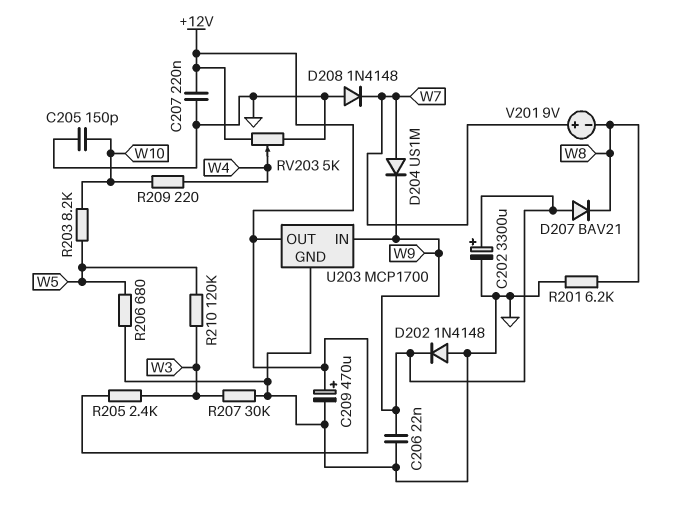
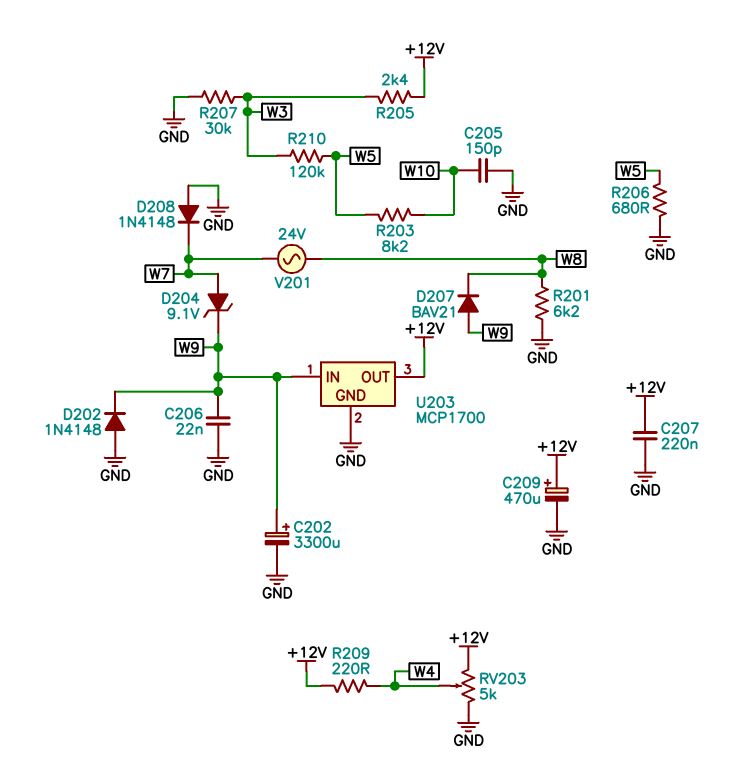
D204: diode US1M (A W7, K W9) -> zener 9.1V (A W7, K W9)
R209: 220 (W4, W10) -> 220 (+12V, W4)
V201: 9V (plus W7, minus W8) -> AC 24V (W7, W8)

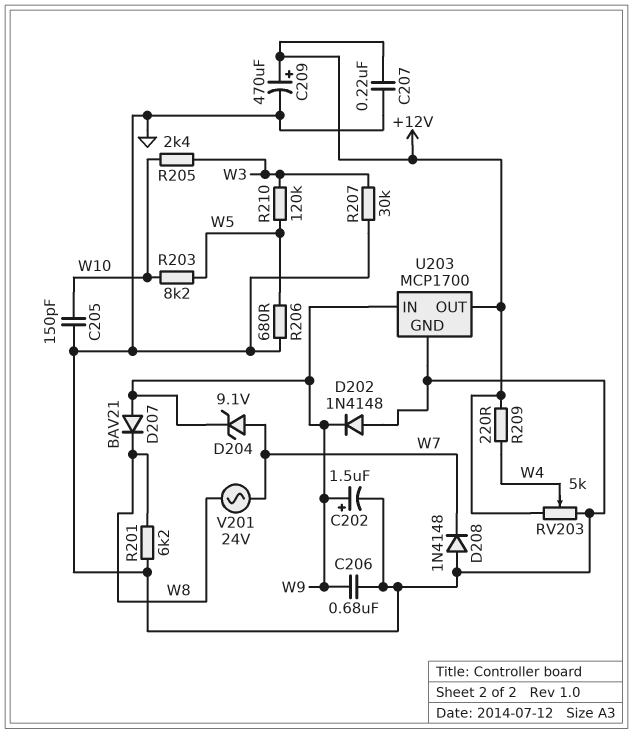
C202: 3300uF (plus W9, minus GND) -> 1.5uF (plus W9, minus GND)
C206: 22nF (GND, W9) -> 680nF (GND, W9)
R205: 2.4k (+12V, W3) -> 2.4k (W3, W10)

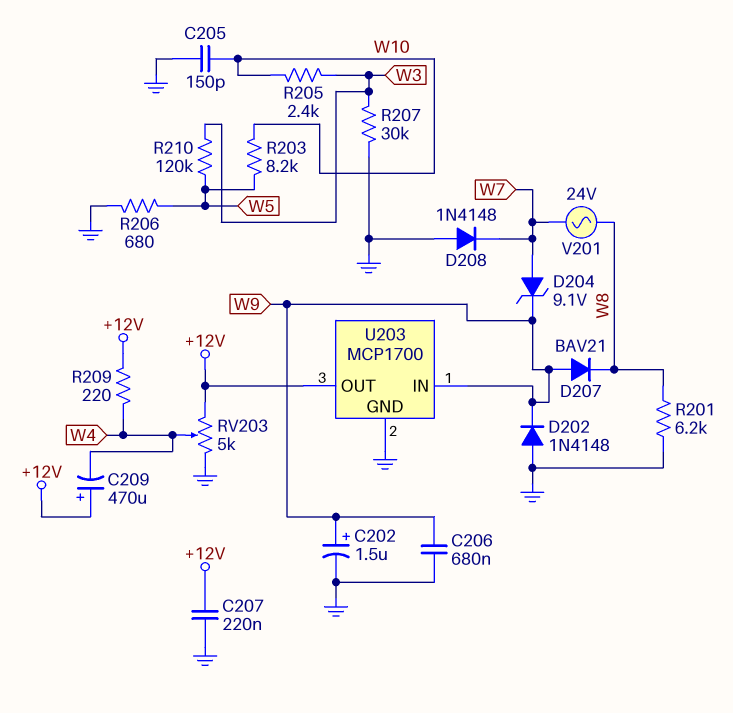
C209: 470uF (plus +12V, minus GND) -> 470uF (plus +12V, minus W4)

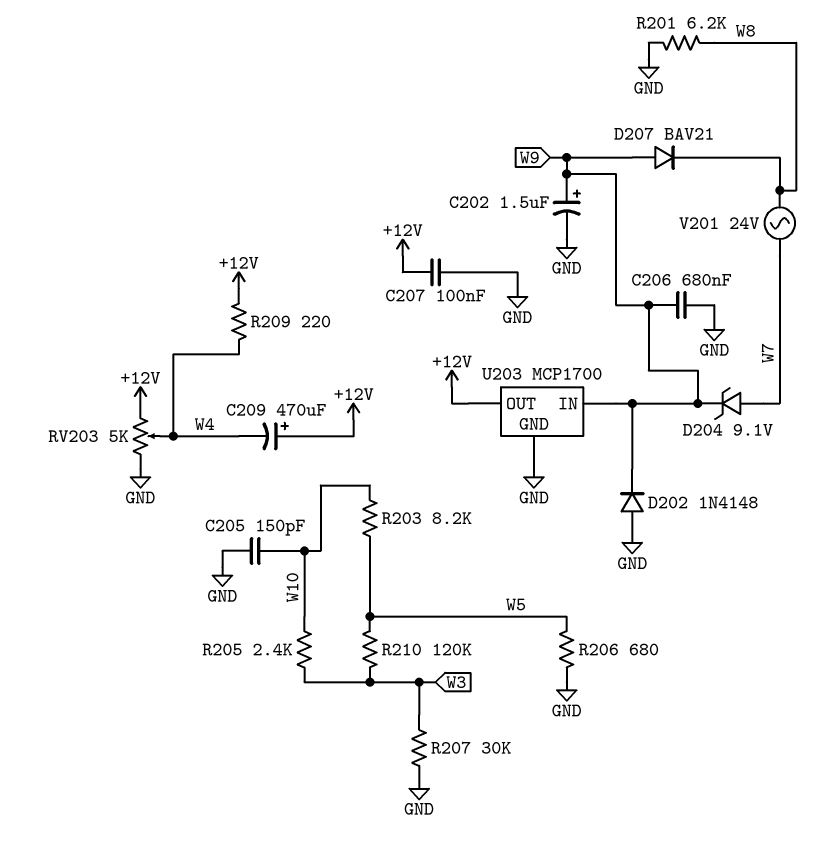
C207: 220nF (+12V, GND) -> 100nF (+12V, GND)
D208: diode 1N4148 (A GND, K W7) -> none

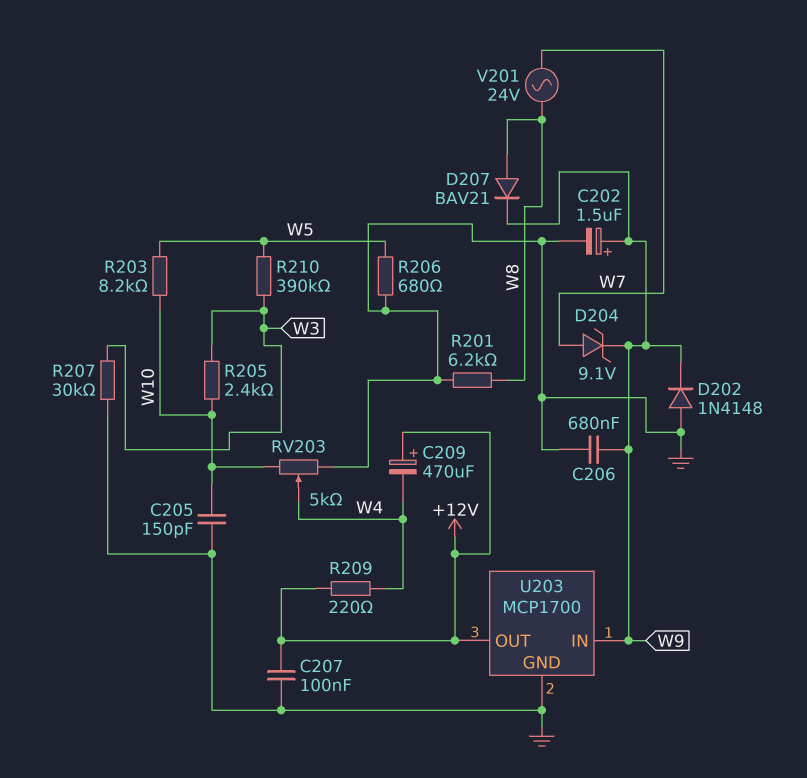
D207: diode BAV21 (A W9, K W8) -> diode BAV21 (A W8, K W9)
R210: 120k (W3, W5) -> 390k (W3, W5)
RV203: 5k (+12V, GND, wiper W4) -> 5k (GND, W10, wiper W4)

